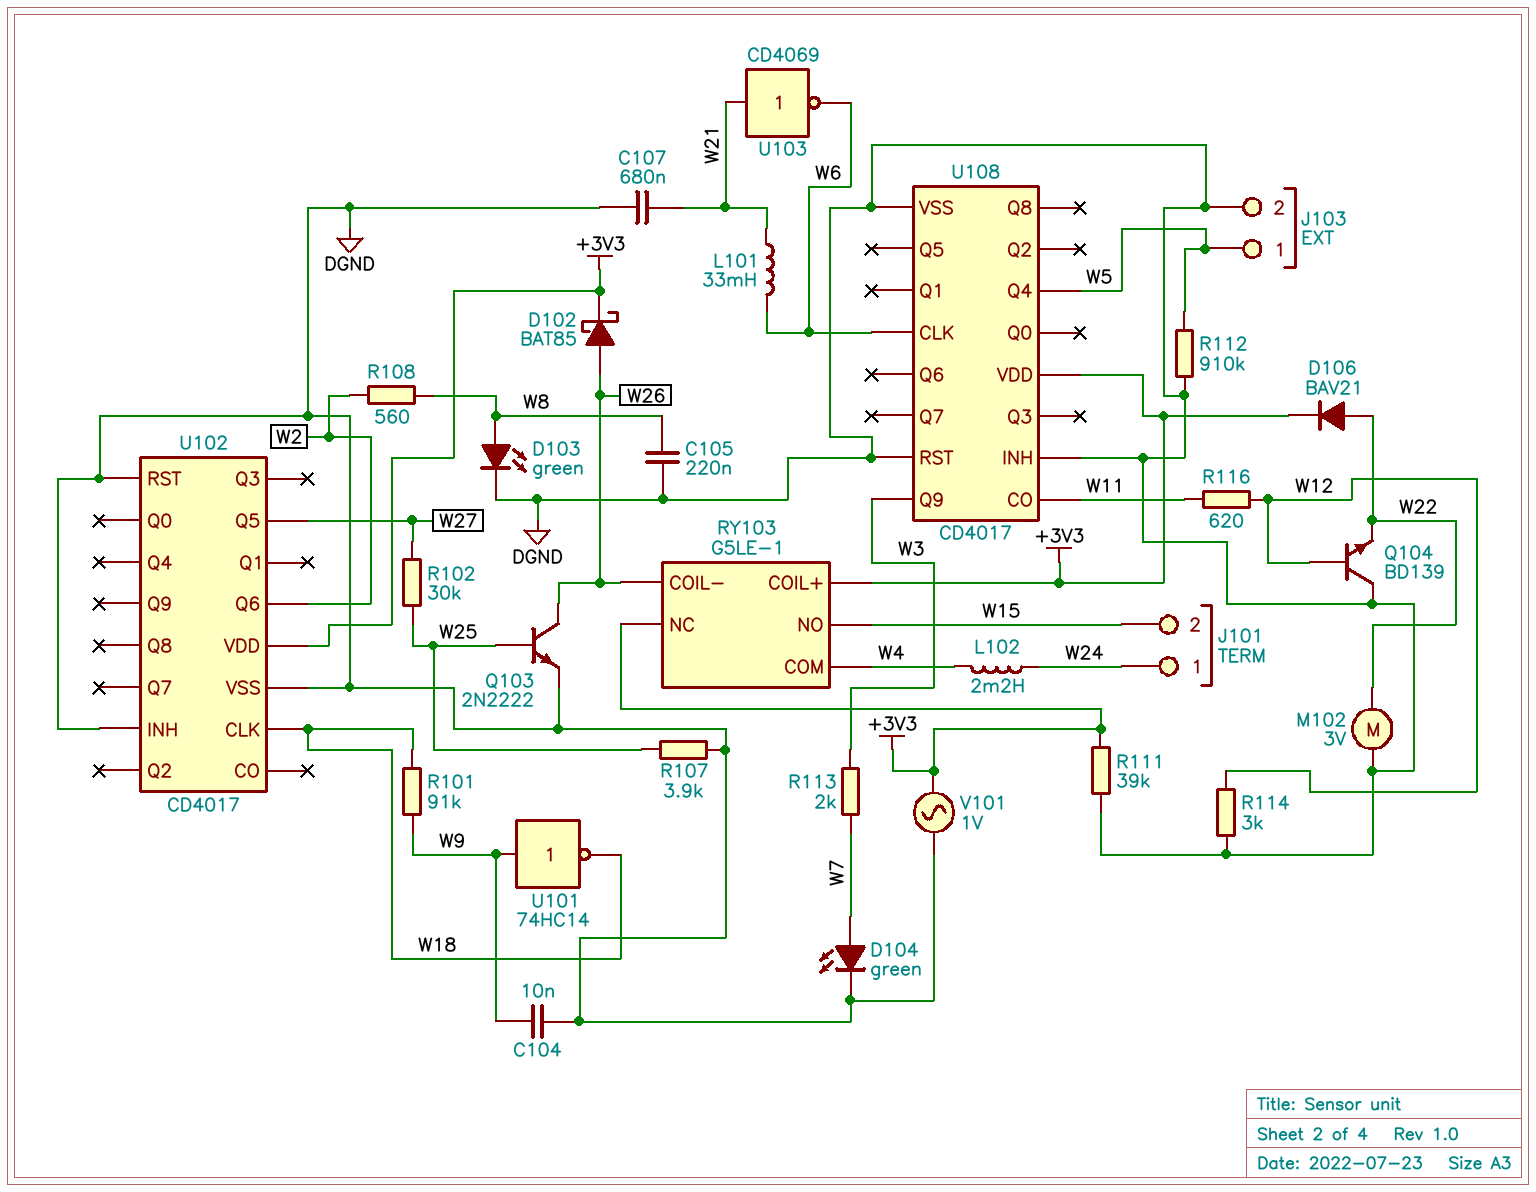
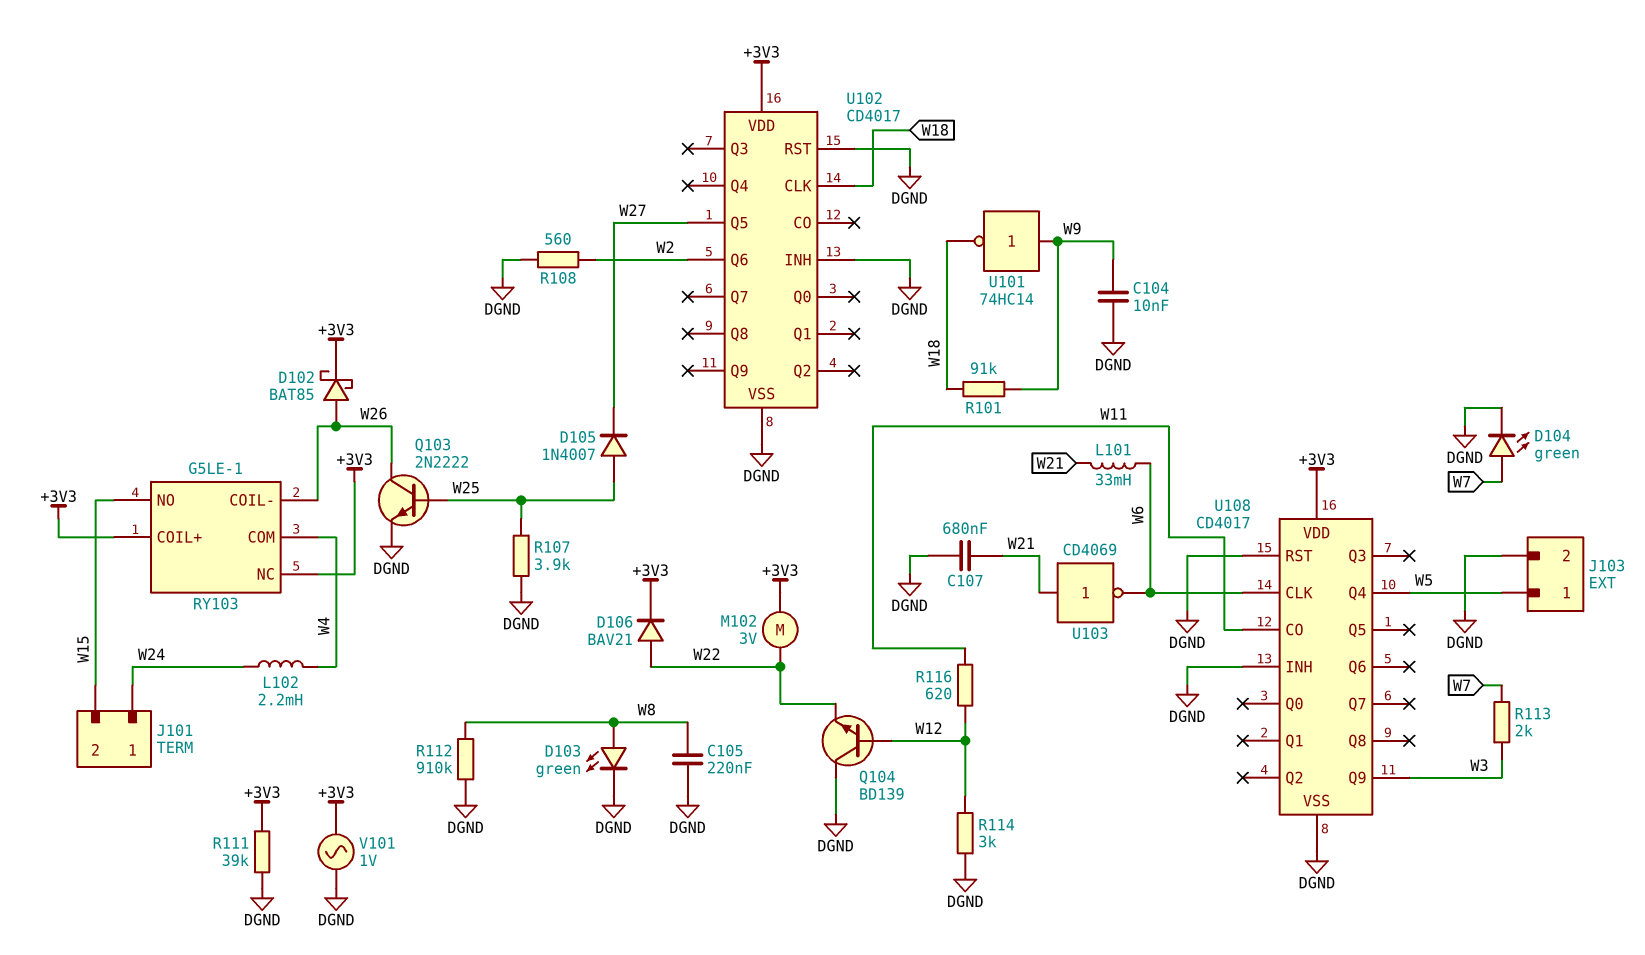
D105: none -> diode 1N4007 (A W25, K W27)
M102: motor 3V (DGND, W22) -> motor 3V (+3V3, W22)
R102: 30k (W25, W27) -> none
R108: 560 (W2, W8) -> 560 (DGND, W2)
R112: 910k (DGND, W5) -> 910k (DGND, W8)

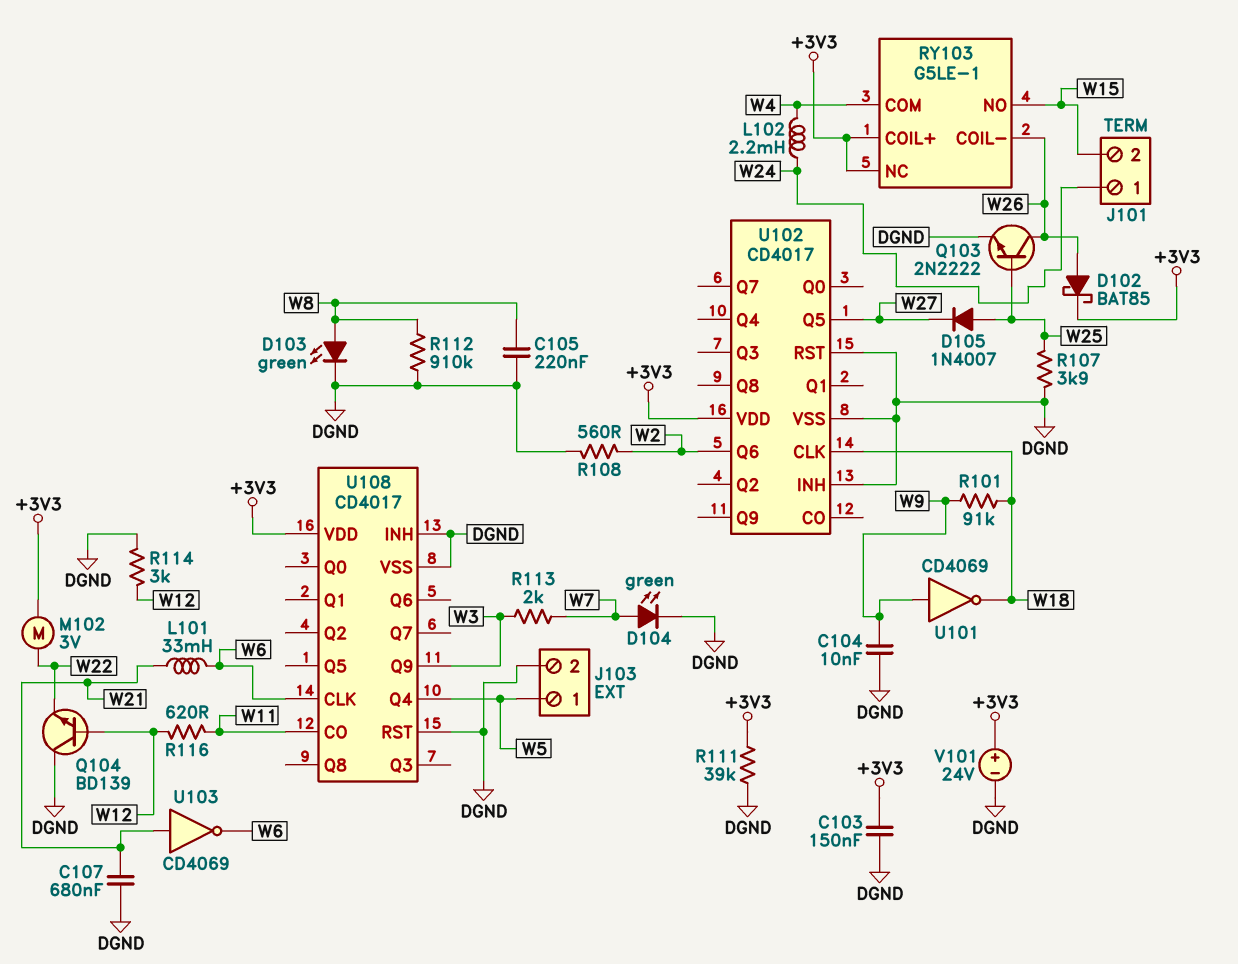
C103: none -> 150nF (+3V3, DGND)
D106: diode BAV21 (A W22, K +3V3) -> none
U101: NOT 74HC14 (in W9, out W18) -> NOT CD4069 (in W9, out W18)
V101: AC 1V (+3V3, DGND) -> 24V (plus +3V3, minus DGND)

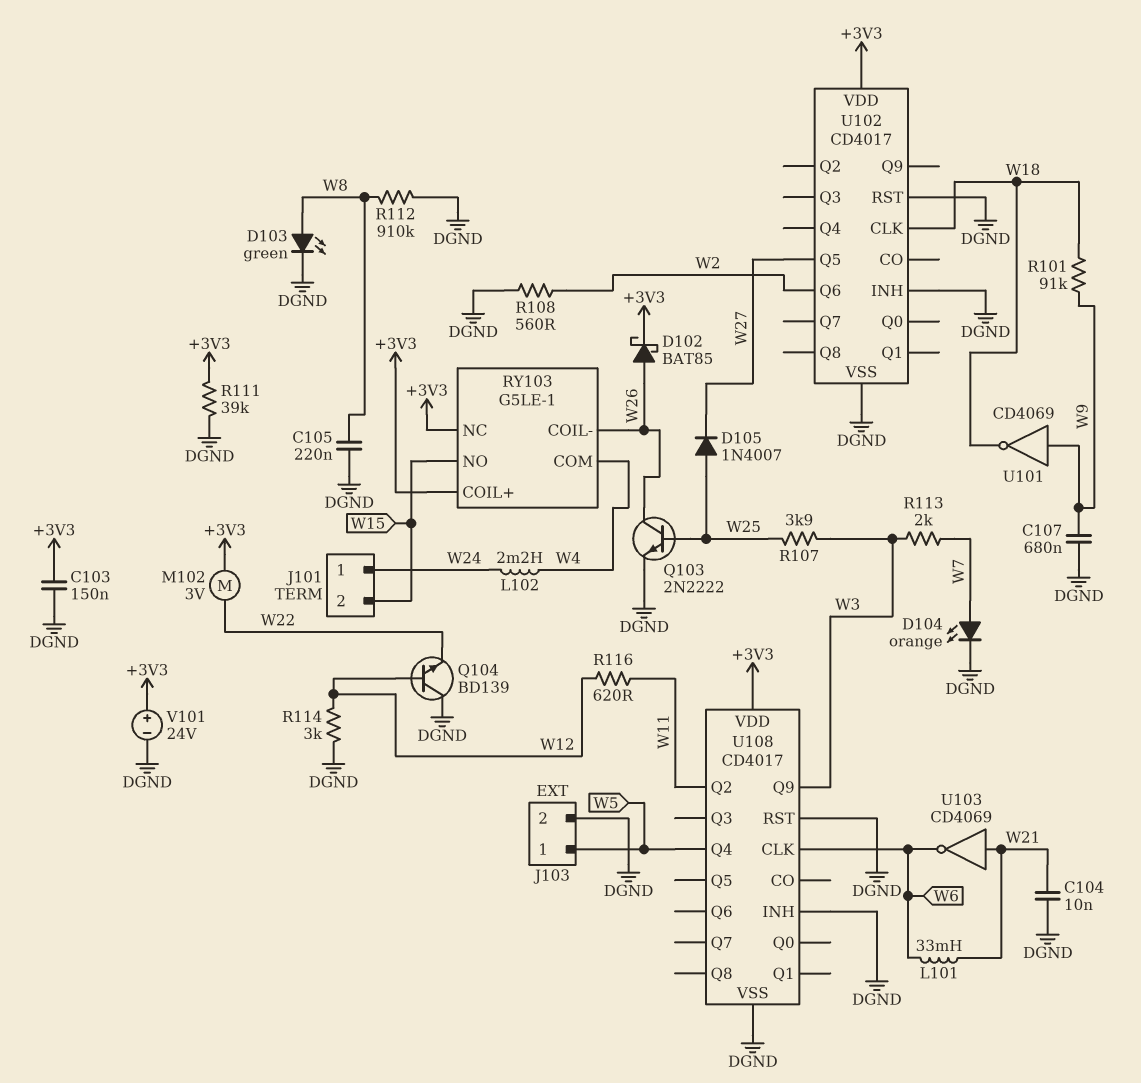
C104: 10nF (DGND, W9) -> 10nF (DGND, W21)
C107: 680nF (DGND, W21) -> 680nF (DGND, W9)
D104: LED green (A W7, K DGND) -> LED orange (A W7, K DGND)
R107: 3.9k (DGND, W25) -> 3.9k (W3, W25)
U108 pin CO: W11 -> none
U108 pin Q2: none -> W11

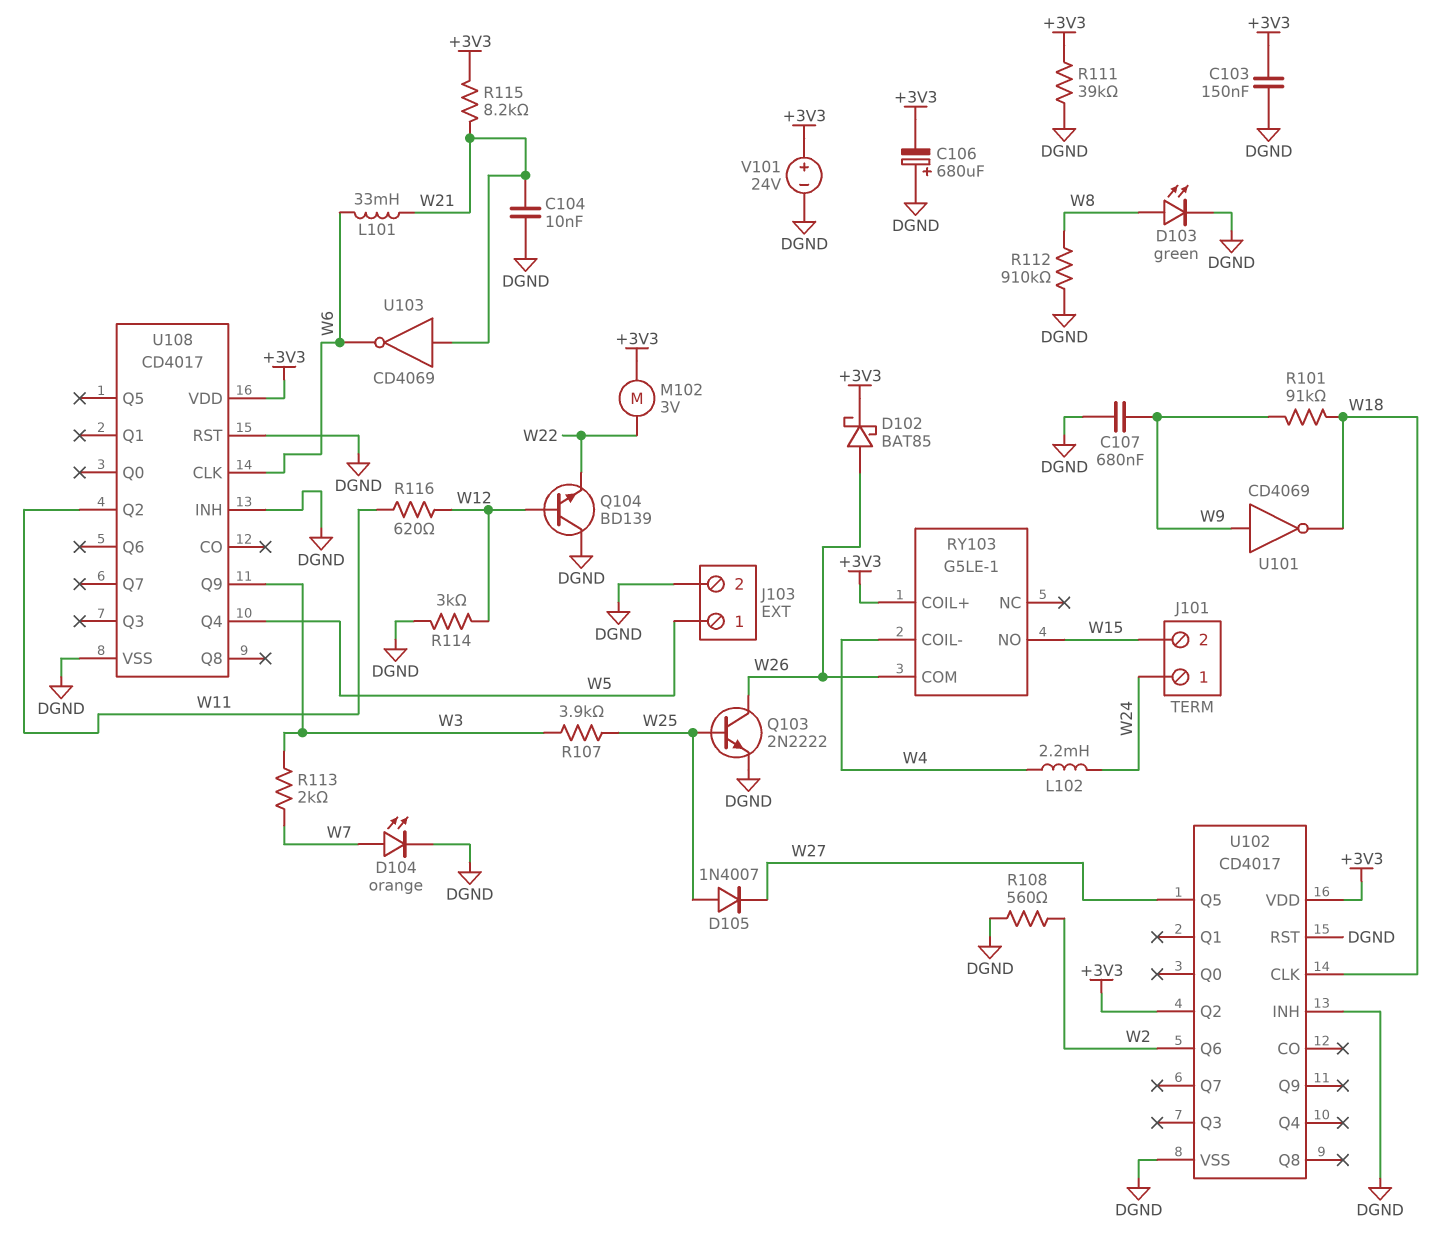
C105: 220nF (DGND, W8) -> none
C106: none -> 680uF (plus DGND, minus +3V3)
R115: none -> 8.2k (+3V3, W21)
RY103 pin COIL-: W26 -> W4
RY103 pin COM: W4 -> W26
RY103 pin NC: +3V3 -> none
U102 pin Q2: none -> +3V3

